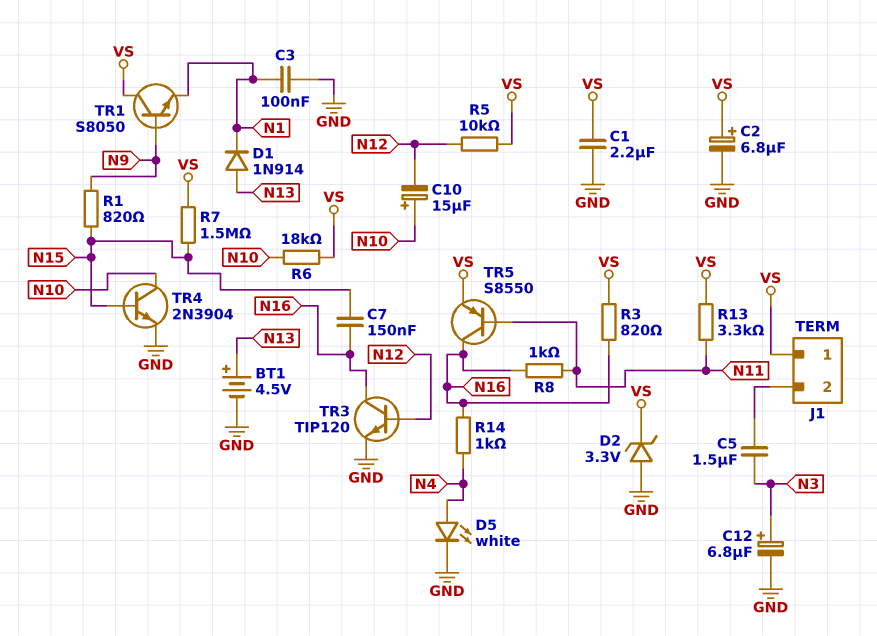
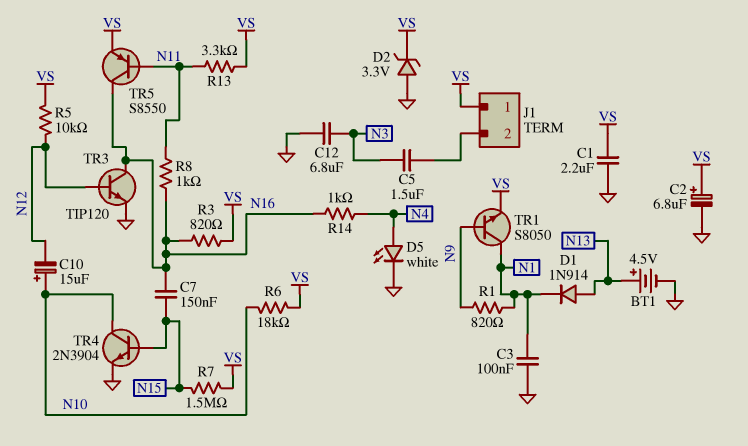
C12: 6.8uF (plus N3, minus GND) -> 6.8uF (GND, N3)
R1: 820 (N9, N15) -> 820 (N1, N9)
TR1: NPN S8050 (B N9, C VS, E N1) -> NPN S8050 (B N9, C N1, E VS)

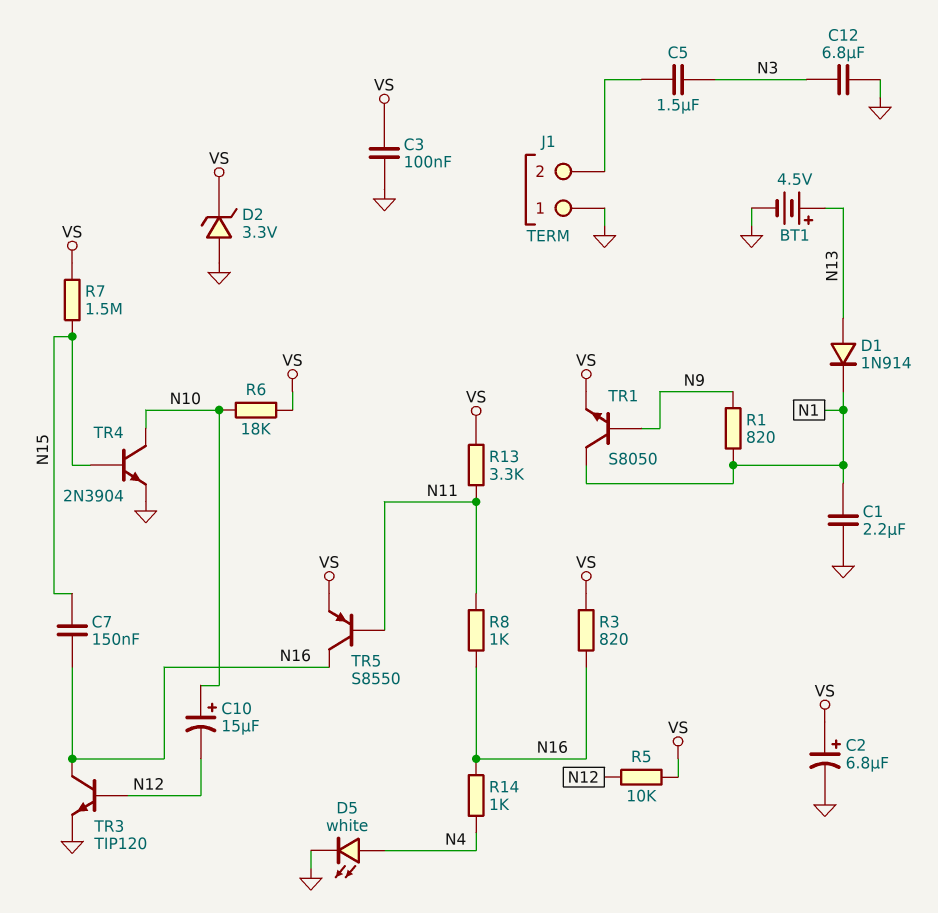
C1: 2.2uF (GND, VS) -> 2.2uF (GND, N1)
C3: 100nF (GND, N1) -> 100nF (GND, VS)
J1 pin 1: VS -> GND

